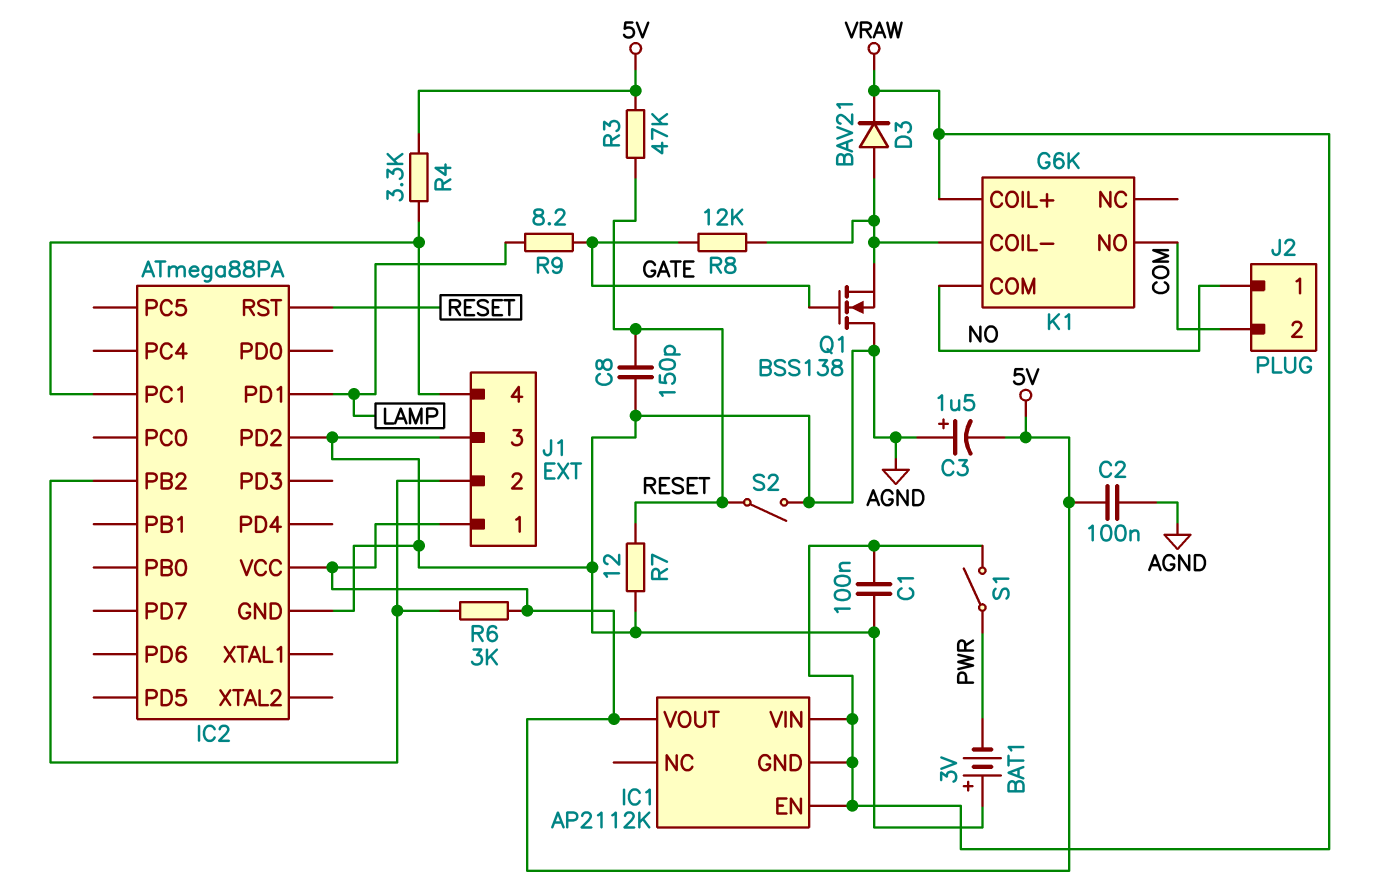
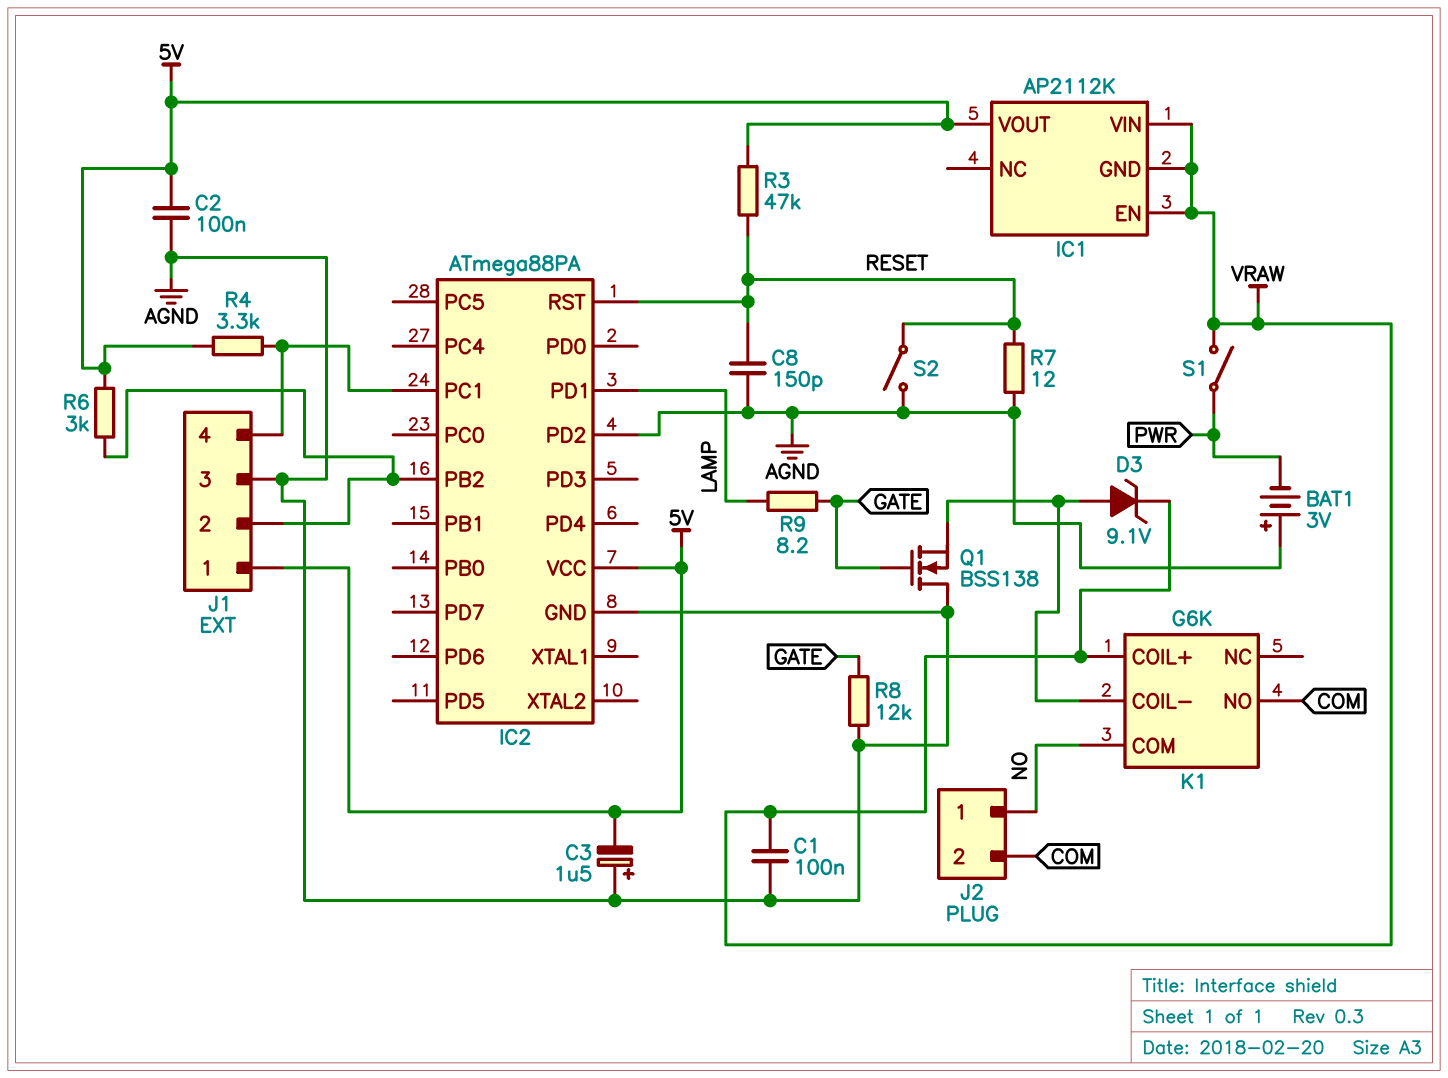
D3: diode BAV21 (A K1/COIL-, K VRAW) -> zener 9.1V (A K1/COIL-, K VRAW)
R8: 12k (GATE, K1/COIL-) -> 12k (AGND, GATE)

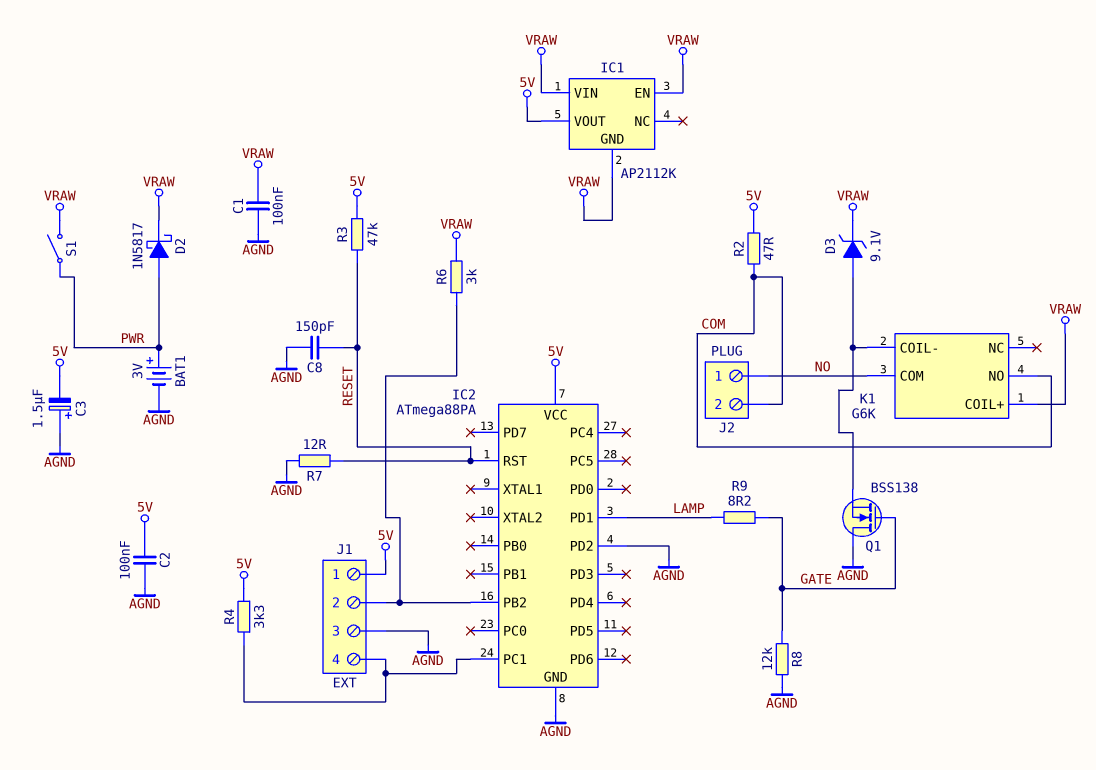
BAT1: 3V (plus AGND, minus PWR) -> 3V (plus PWR, minus AGND)
D2: none -> schottky 1N5817 (A PWR, K VRAW)
R2: none -> 47 (5V, COM)
R6: 3k (5V, IC2/PB2) -> 3k (IC2/PB2, VRAW)
S2: switch (AGND, RESET) -> none

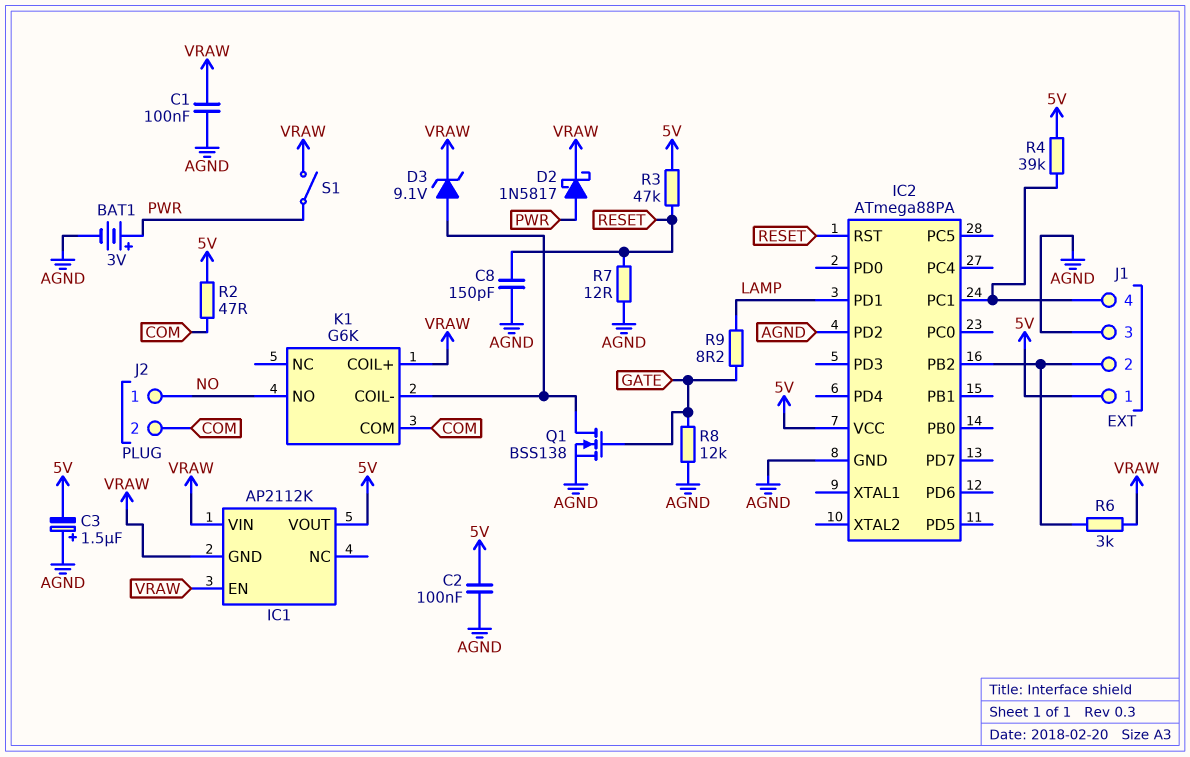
K1 pin COM: NO -> COM
K1 pin NO: COM -> NO
Q1: NMOS BSS138 (G GATE, D AGND, S K1/COIL-) -> NMOS BSS138 (G GATE, D K1/COIL-, S AGND)
R4: 3.3k (5V, IC2/PC1) -> 39k (5V, IC2/PC1)

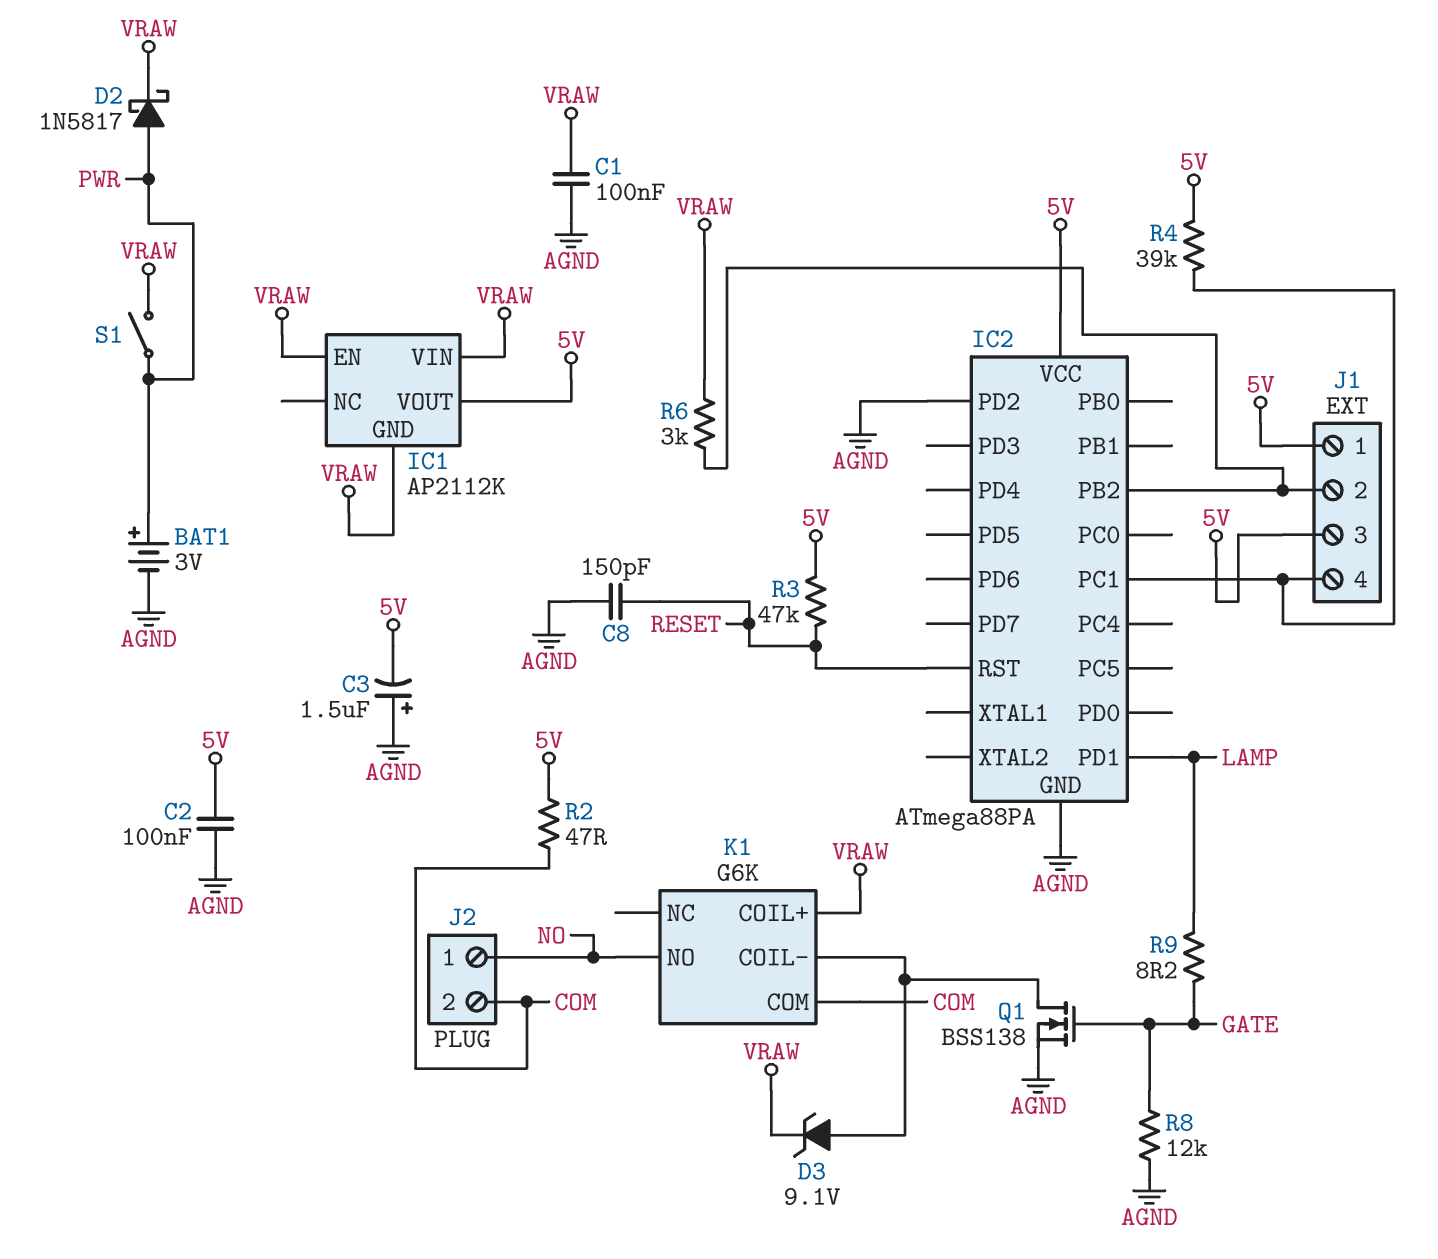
J1 pin 3: AGND -> 5V
R7: 12 (AGND, RESET) -> none

